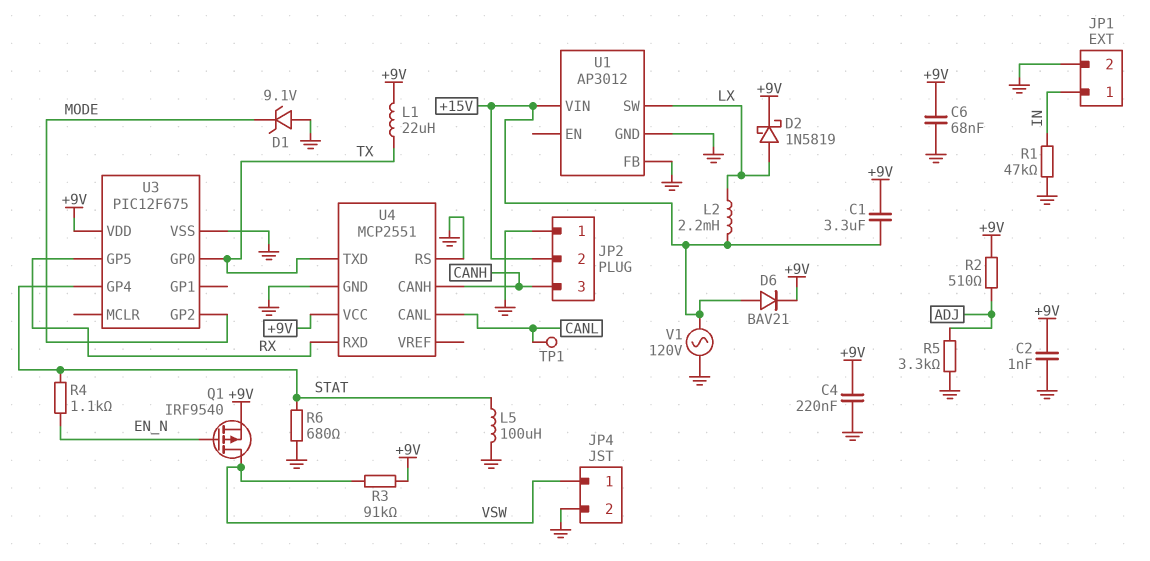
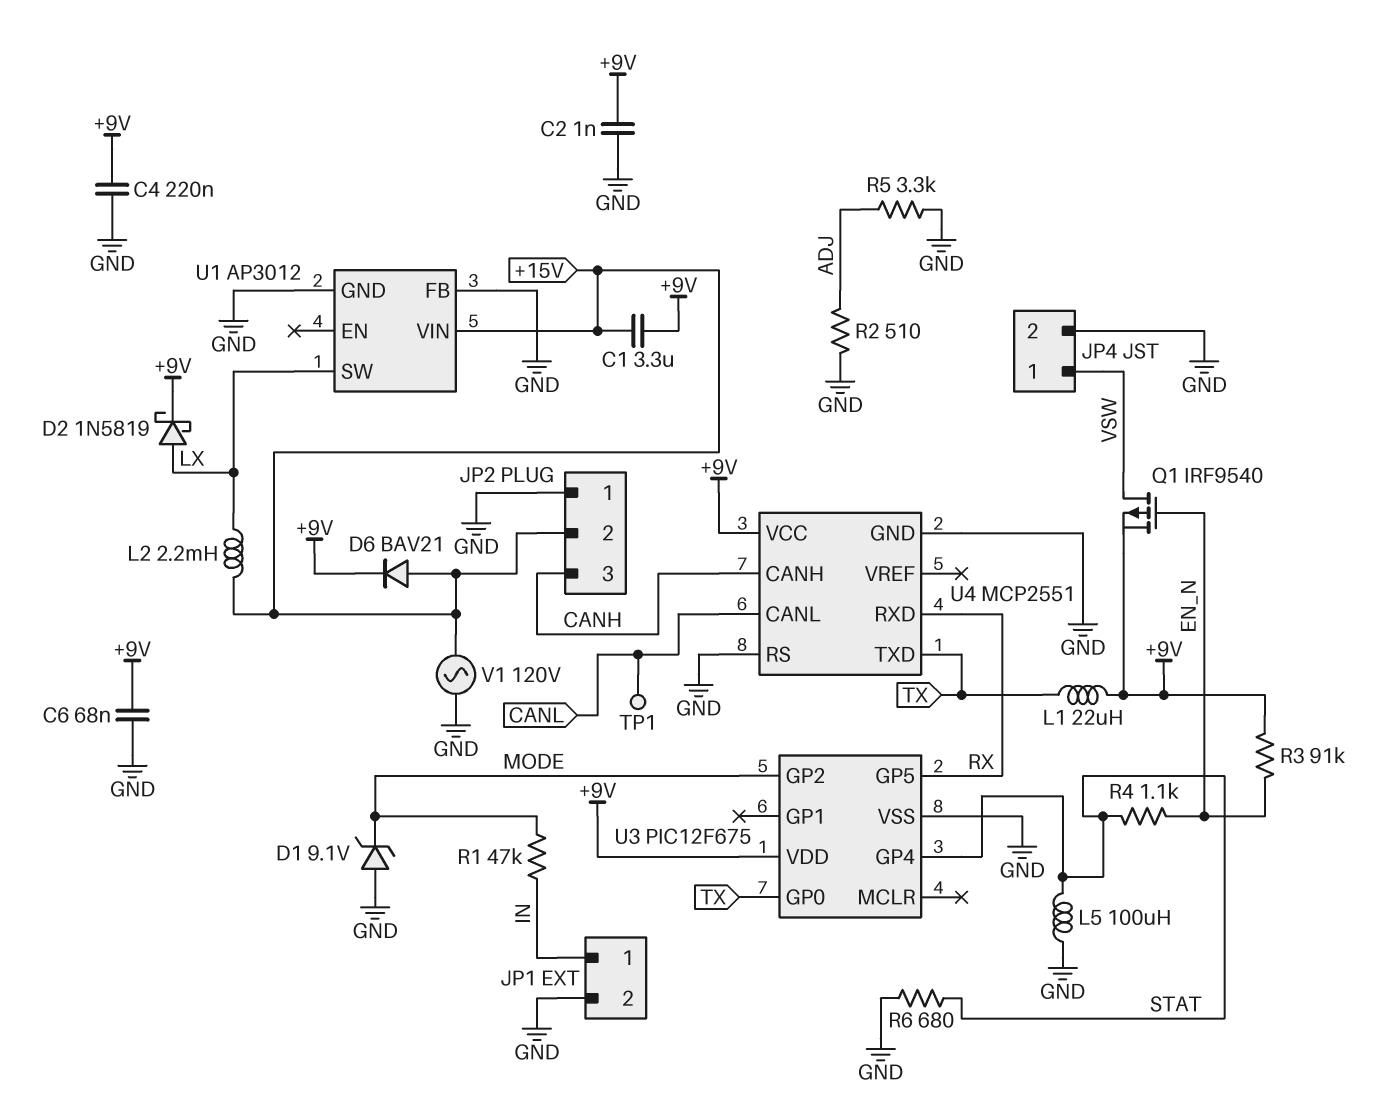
R1: 47k (GND, IN) -> 47k (IN, MODE)
R2: 510 (+9V, ADJ) -> 510 (ADJ, GND)
R3: 91k (+9V, VSW) -> 91k (+9V, EN_N)

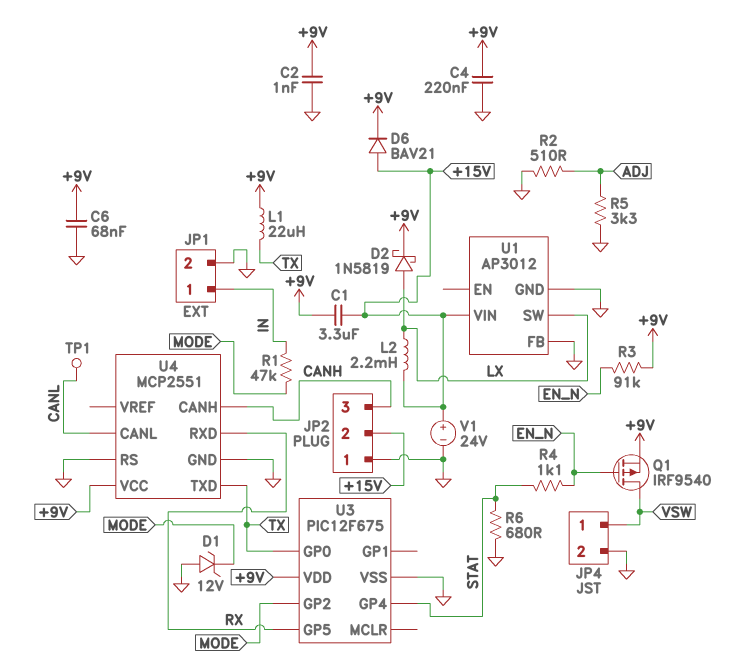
D1: zener 9.1V (A GND, K MODE) -> zener 12V (A GND, K MODE)
L5: 100uH (GND, STAT) -> none
V1: AC 120V (+15V, GND) -> 24V (plus +15V, minus GND)

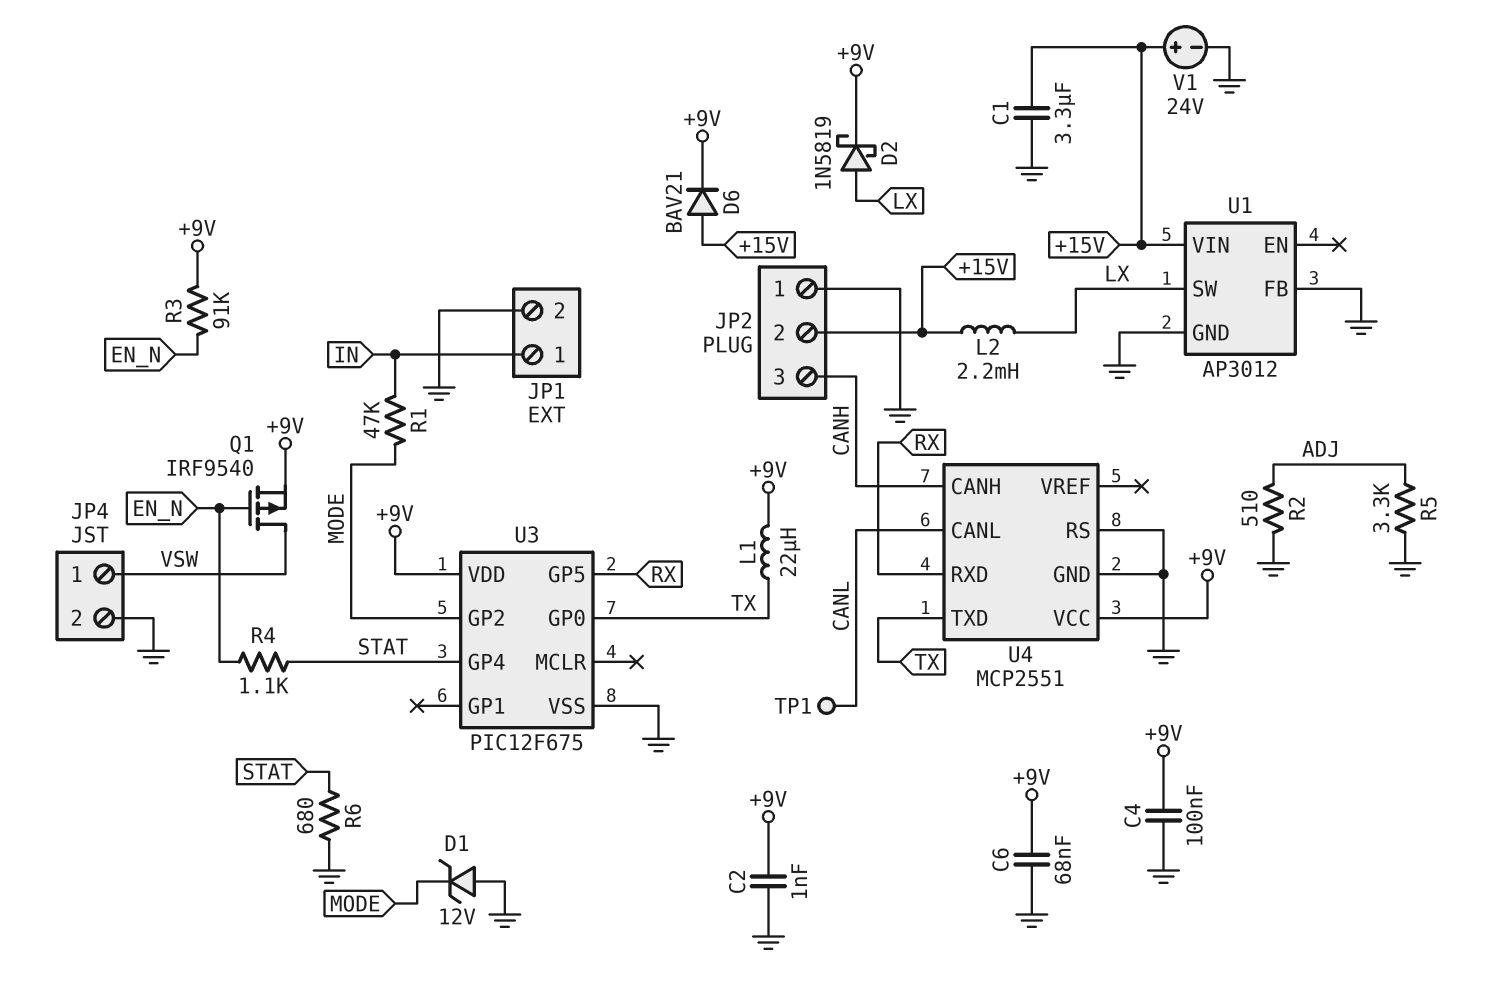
C1: 3.3uF (+9V, +15V) -> 3.3uF (+15V, GND)
C4: 220nF (+9V, GND) -> 100nF (+9V, GND)

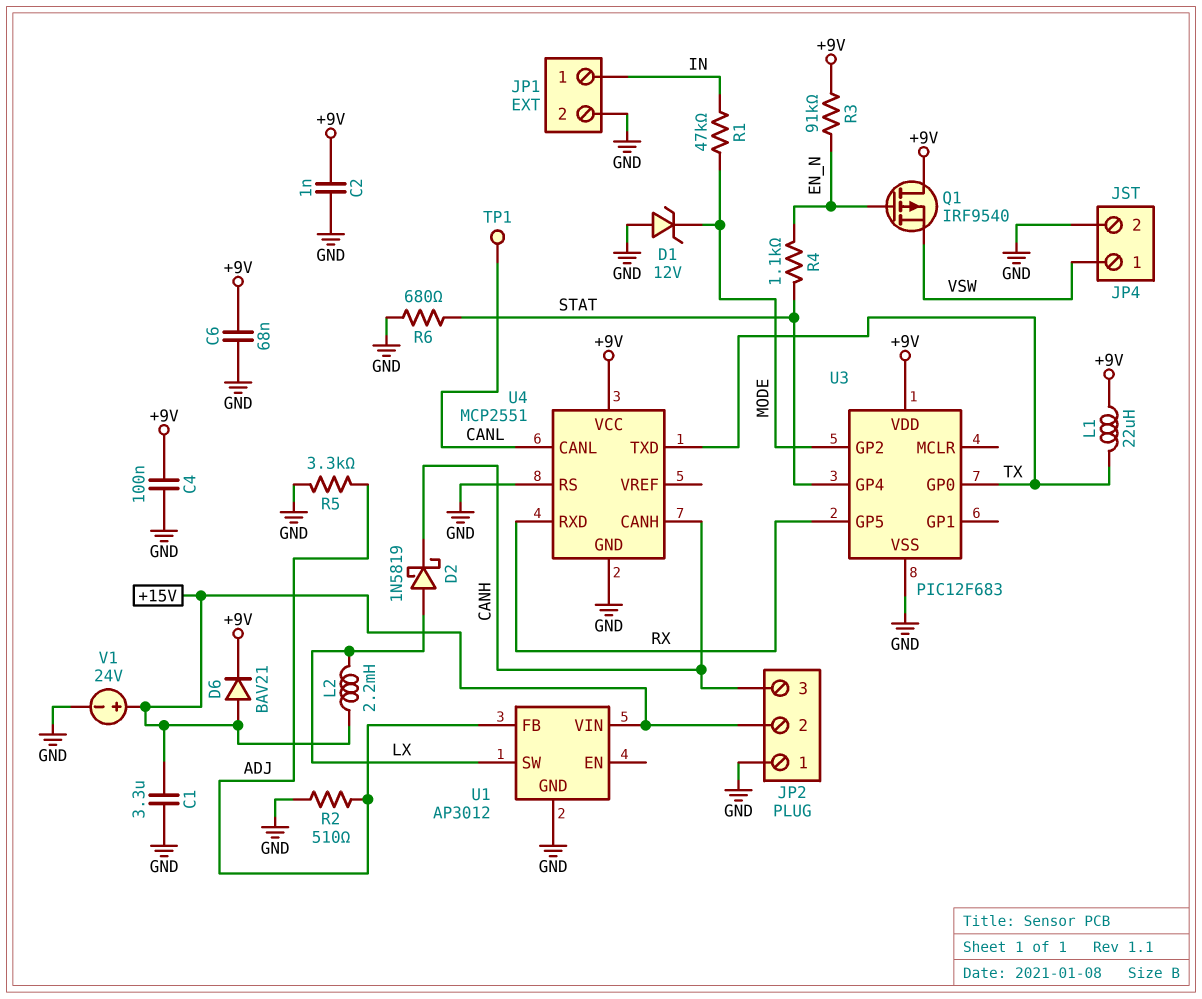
D2: schottky 1N5819 (A LX, K +9V) -> schottky 1N5819 (A LX, K CANH)
Q1: PMOS IRF9540 (G EN_N, D VSW, S +9V) -> PMOS IRF9540 (G EN_N, D +9V, S VSW)
U1 pin FB: GND -> ADJ
U3: PIC12F675 -> PIC12F683

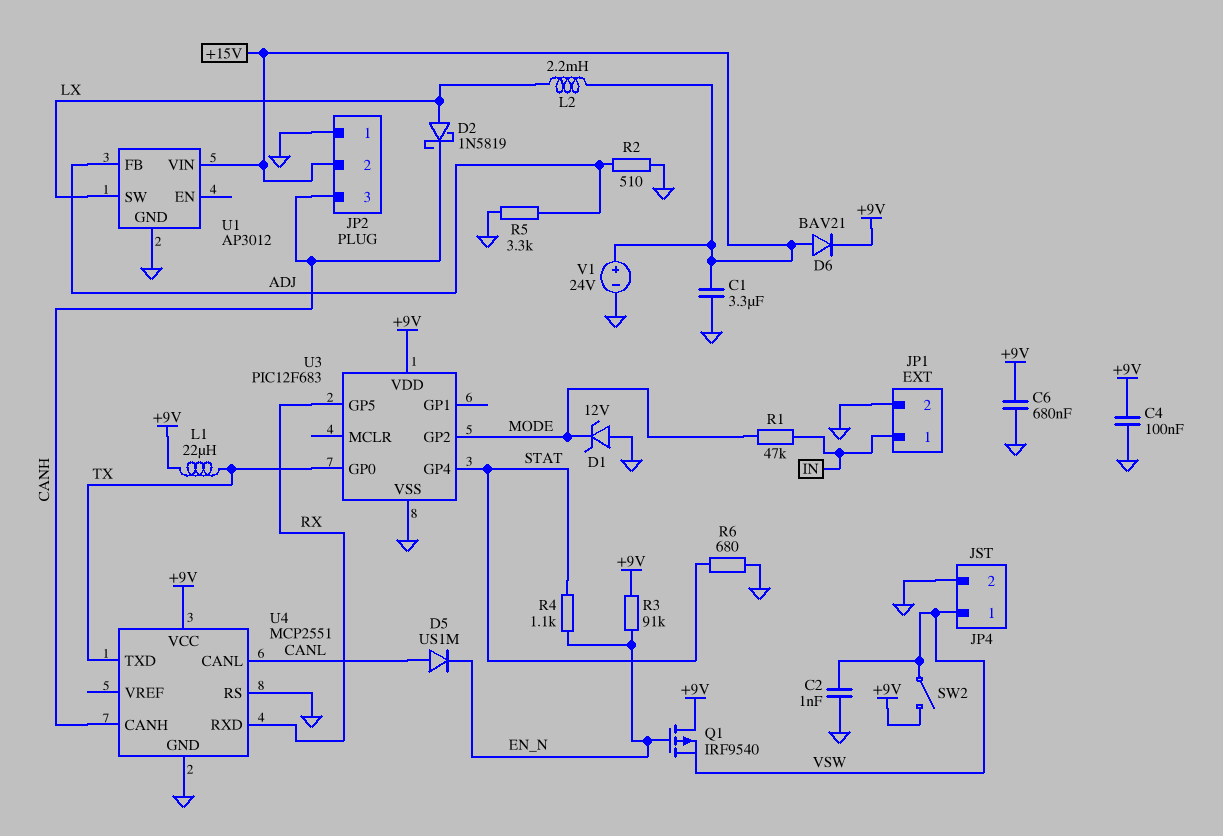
C2: 1nF (+9V, GND) -> 1nF (GND, VSW)
C6: 68nF (+9V, GND) -> 680nF (+9V, GND)
D5: none -> diode US1M (A CANL, K EN_N)
SW2: none -> switch (+9V, VSW)
TP1: test point (CANL) -> none

